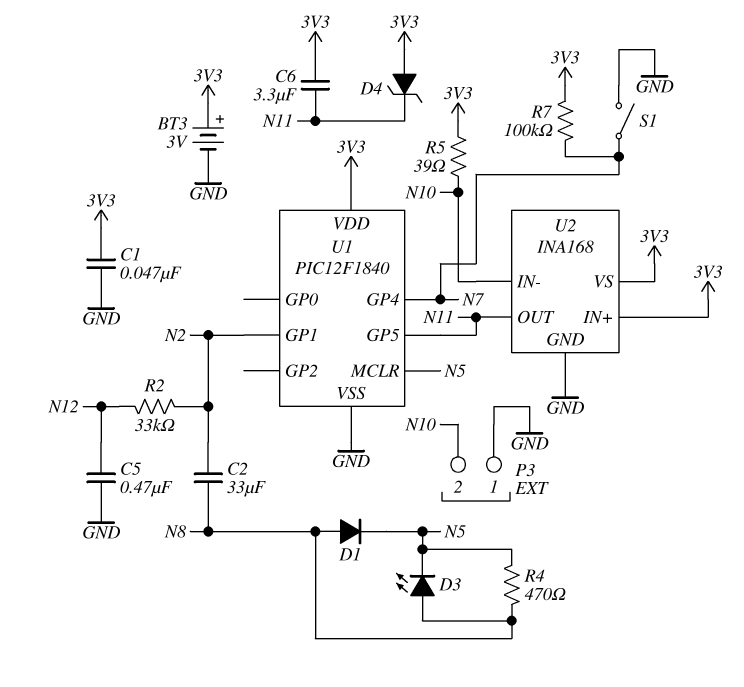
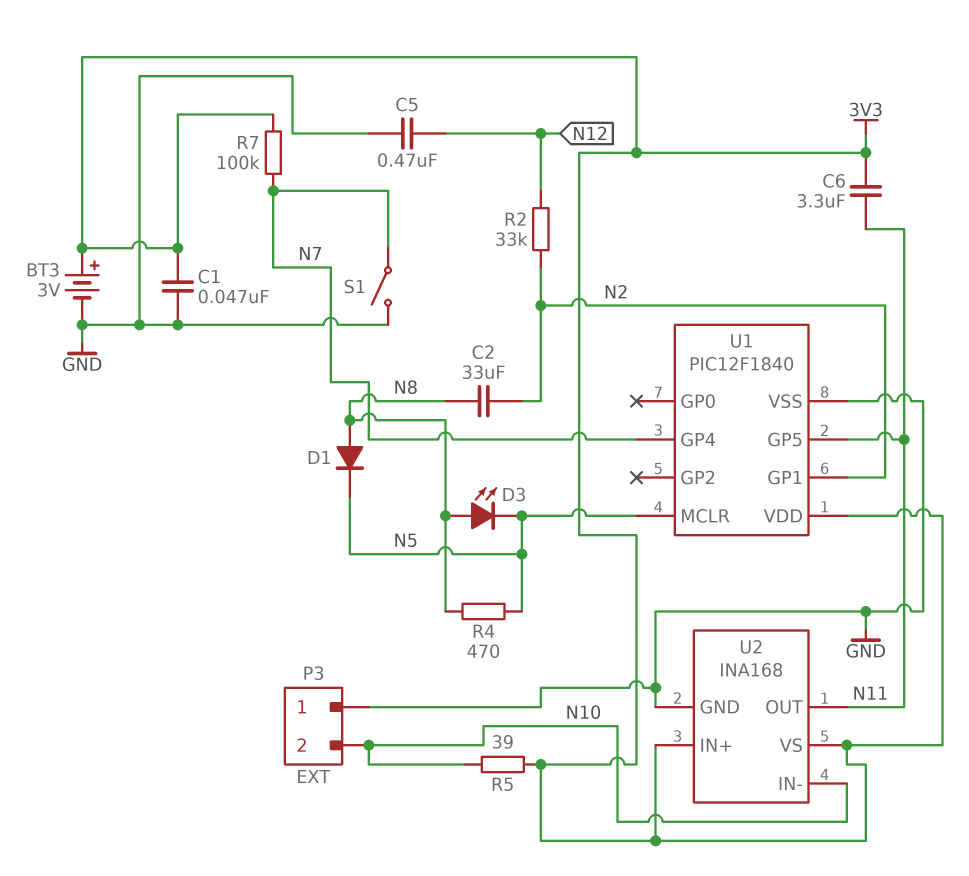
D4: zener (A 3V3, K N11) -> none

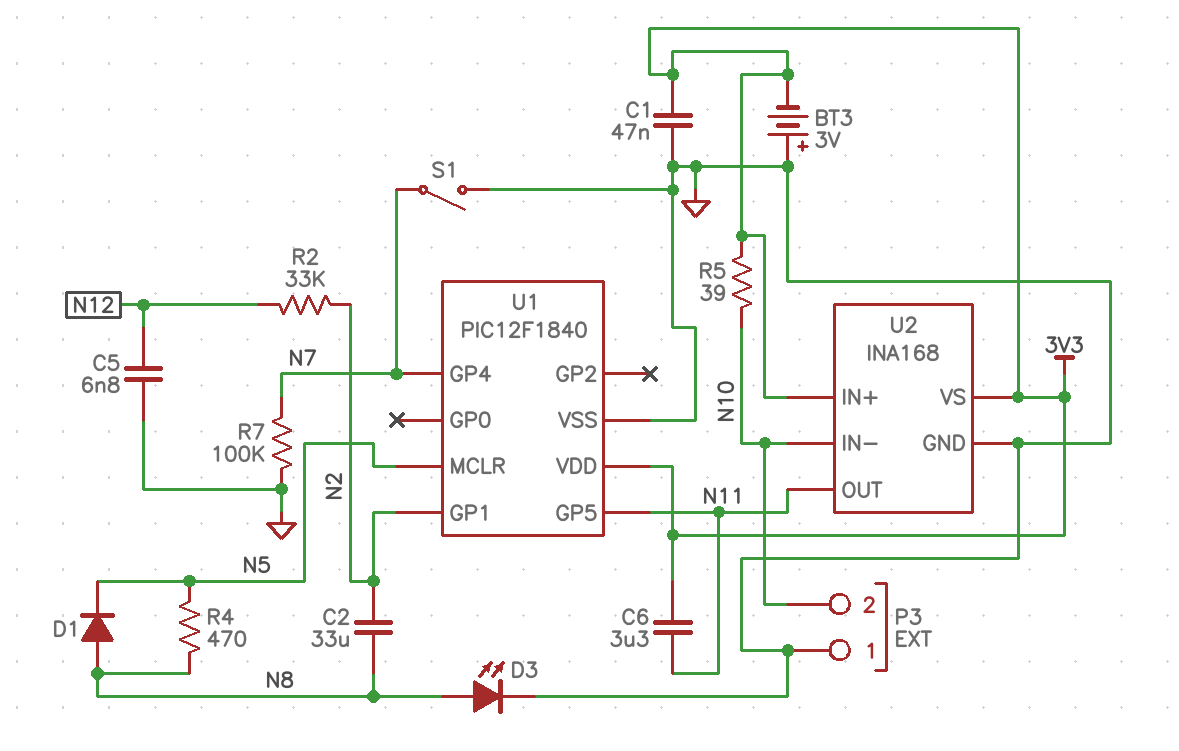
BT3: 3V (plus 3V3, minus GND) -> 3V (plus GND, minus 3V3)
C5: 470nF (GND, N12) -> 6.8nF (GND, N12)
D3: LED (A N8, K N5) -> LED (A N8, K GND)
R7: 100k (3V3, N7) -> 100k (GND, N7)

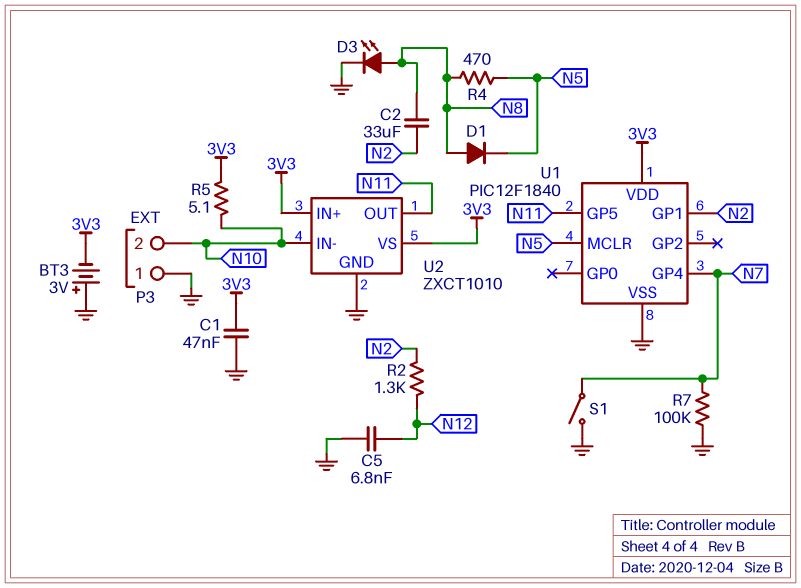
C6: 3.3uF (3V3, N11) -> none
R2: 33k (N2, N12) -> 1.3k (N2, N12)
R5: 39 (3V3, N10) -> 5.1 (3V3, N10)
U2: INA168 -> ZXCT1010

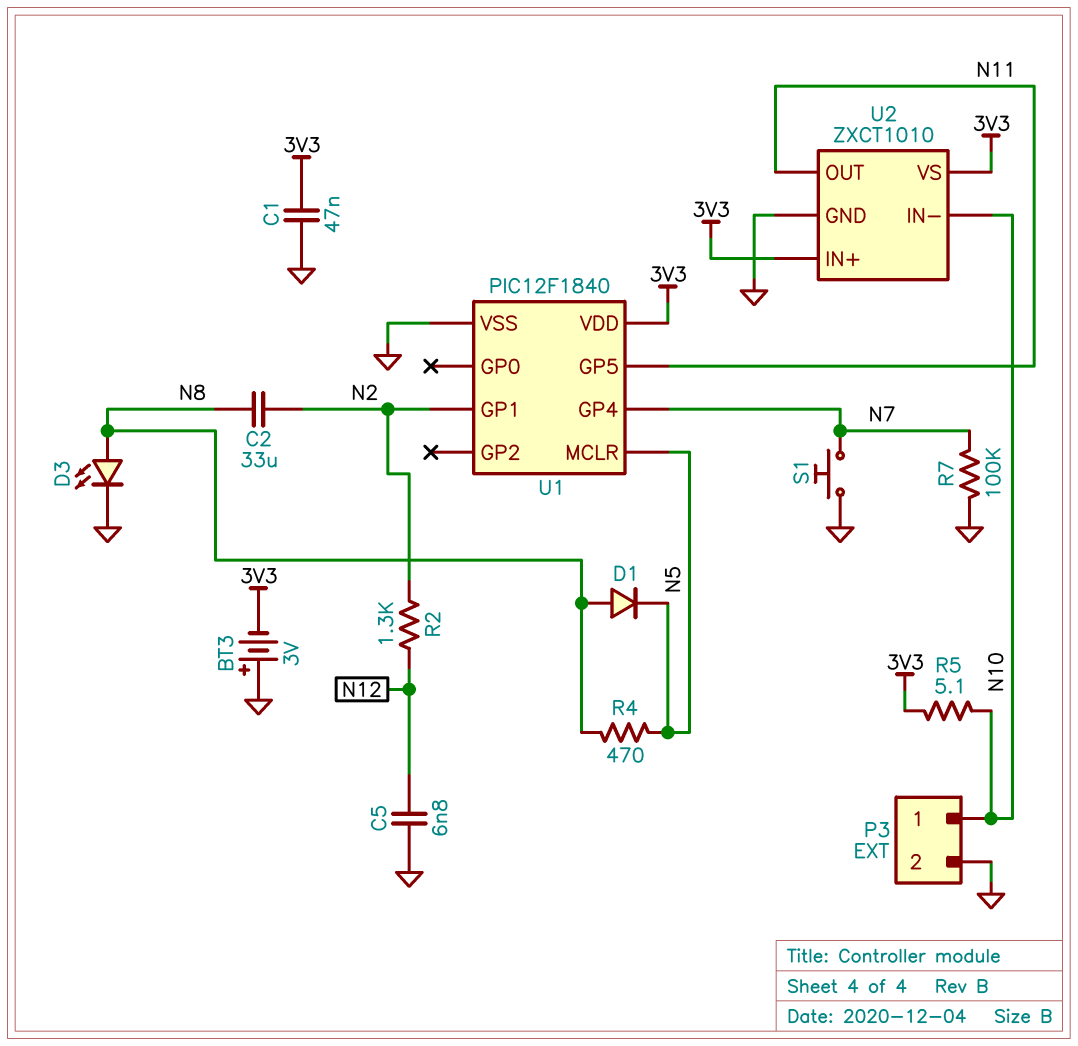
P3 pin 1: GND -> N10
P3 pin 2: N10 -> GND
S1: switch (GND, N7) -> button (GND, N7)

